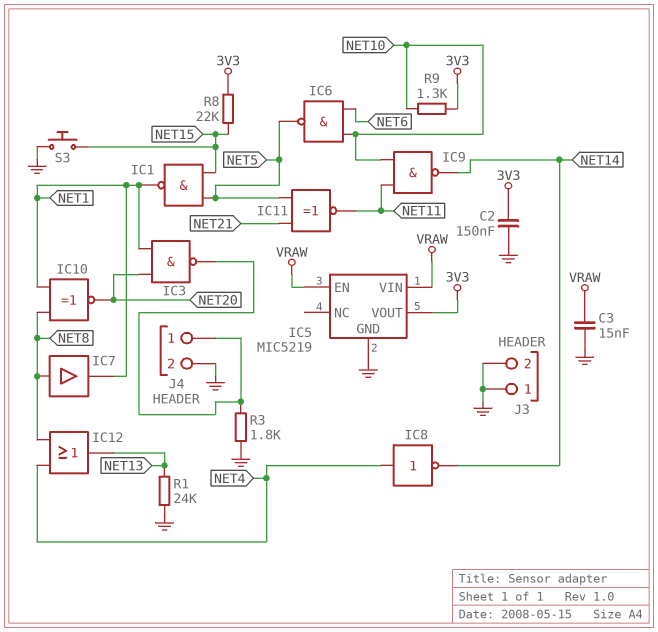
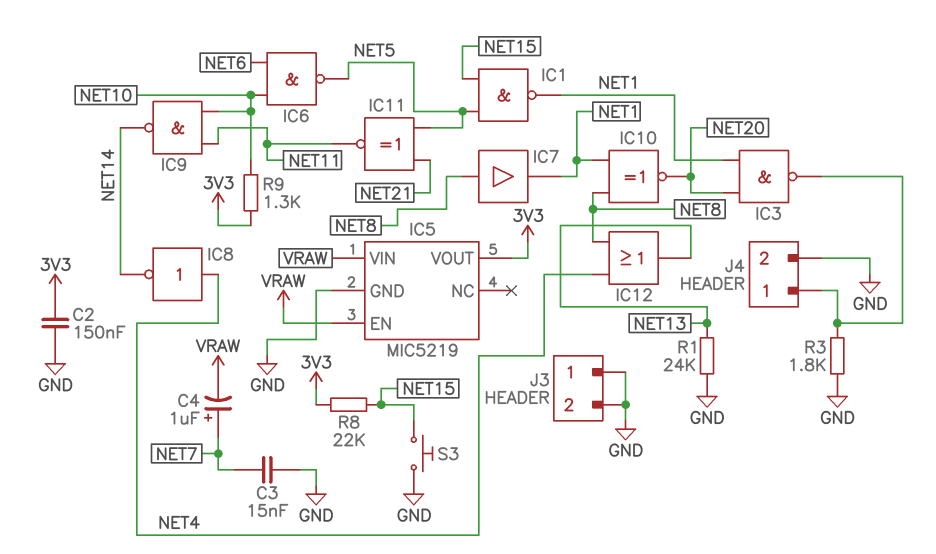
C3: 15nF (GND, VRAW) -> 15nF (GND, NET7)
C4: none -> 1uF (plus NET7, minus VRAW)

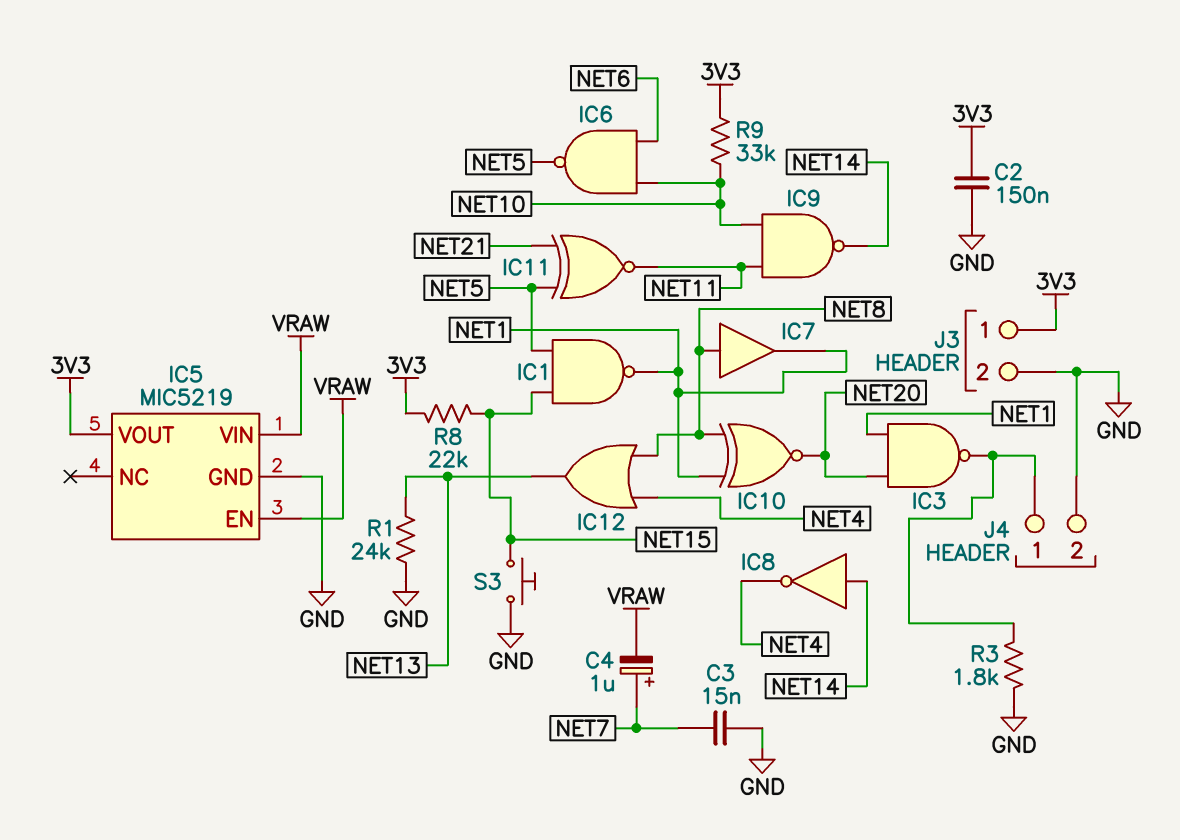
IC8: NOT (in NET4, out NET14) -> NOT (in NET14, out NET4)
J3 pin 1: GND -> 3V3
R9: 1.3k (3V3, NET10) -> 33k (3V3, NET10)

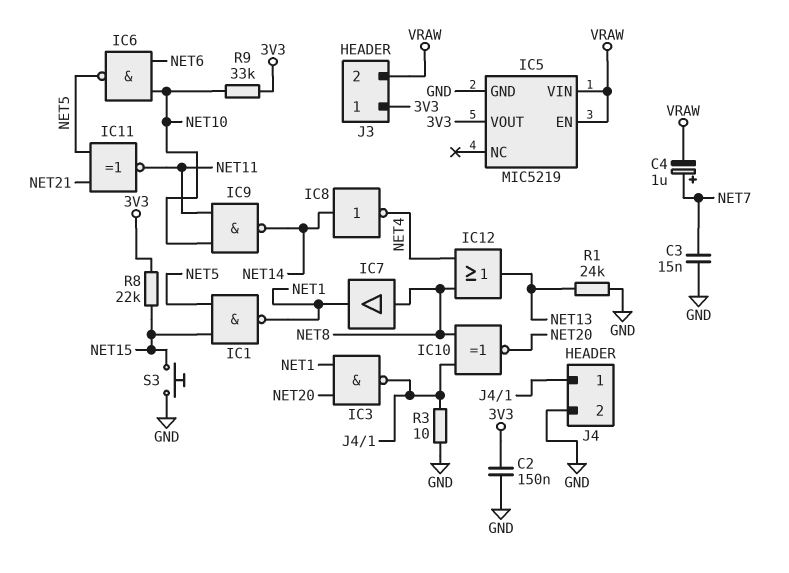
IC10: XNOR (in NET1, in NET8, out NET20) -> XNOR (in J4/1, in NET8, out NET20)
J3 pin 2: GND -> VRAW
R3: 1.8k (GND, J4/1) -> 10 (GND, J4/1)

